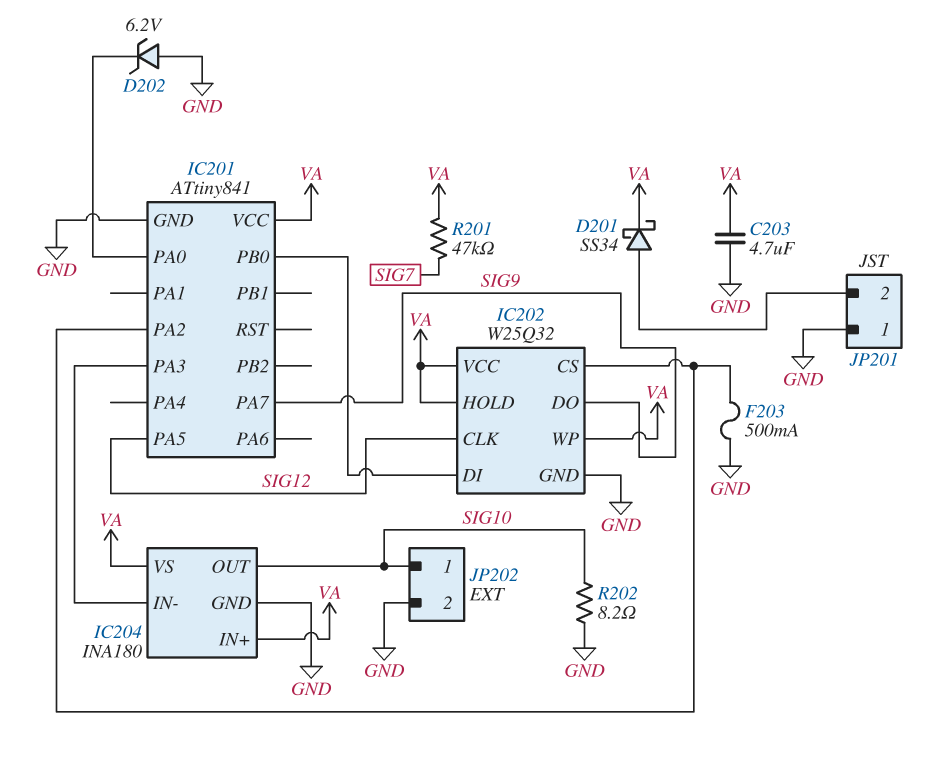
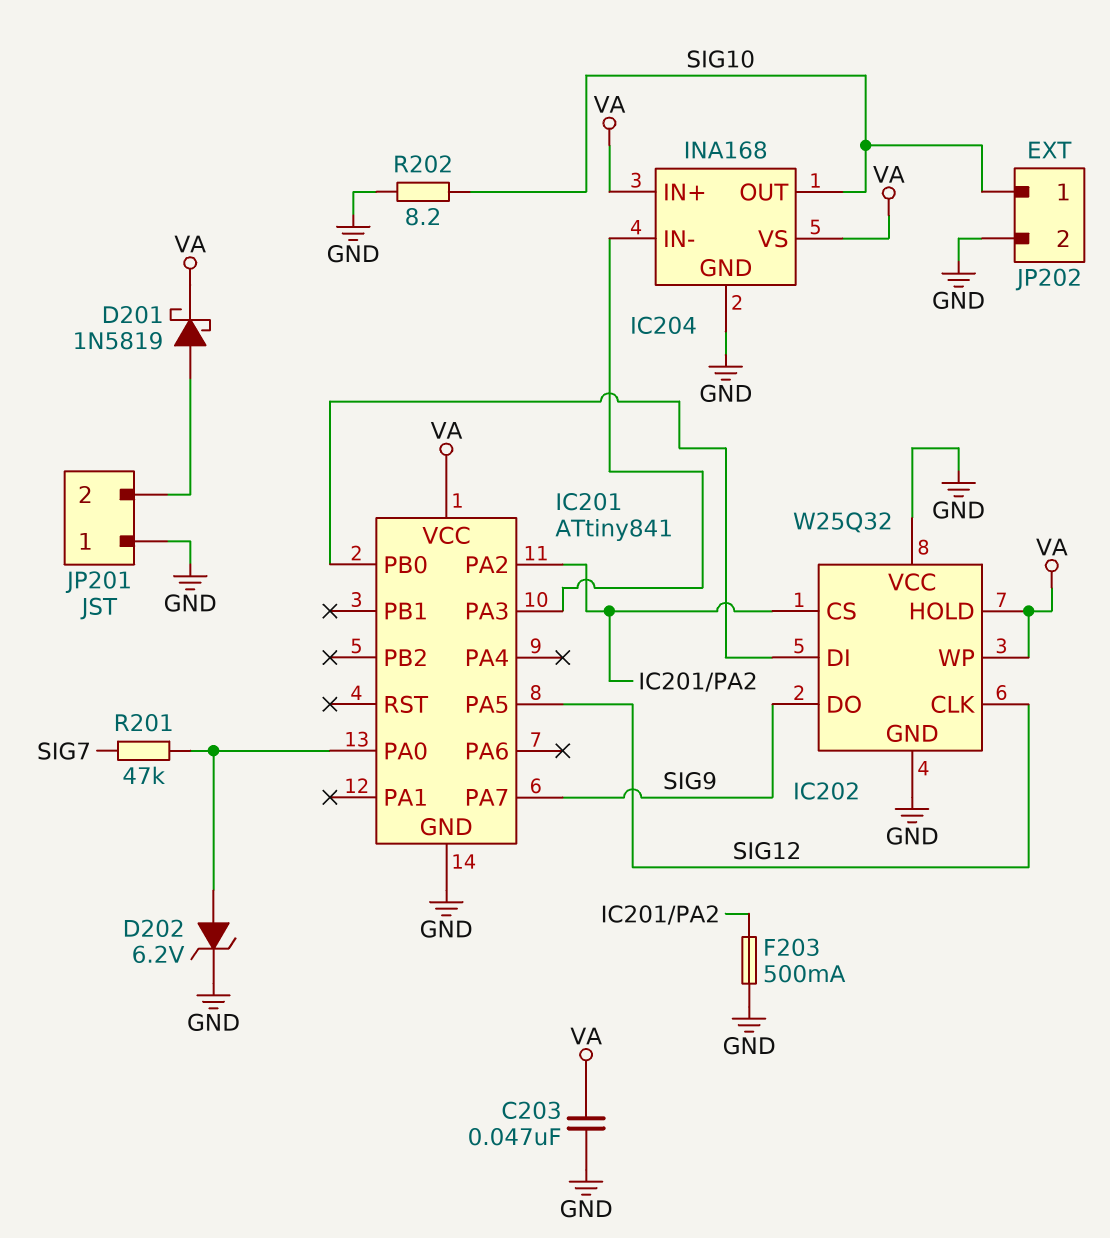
C203: 4.7uF (GND, VA) -> 47nF (GND, VA)
D201: schottky SS34 (A JP201/2, K VA) -> schottky 1N5819 (A JP201/2, K VA)
D202: zener 6.2V (A GND, K IC201/PA0) -> zener 6.2V (A IC201/PA0, K GND)
IC202 pin VCC: VA -> GND
IC204: INA180 -> INA168
R201: 47k (SIG7, VA) -> 47k (IC201/PA0, SIG7)

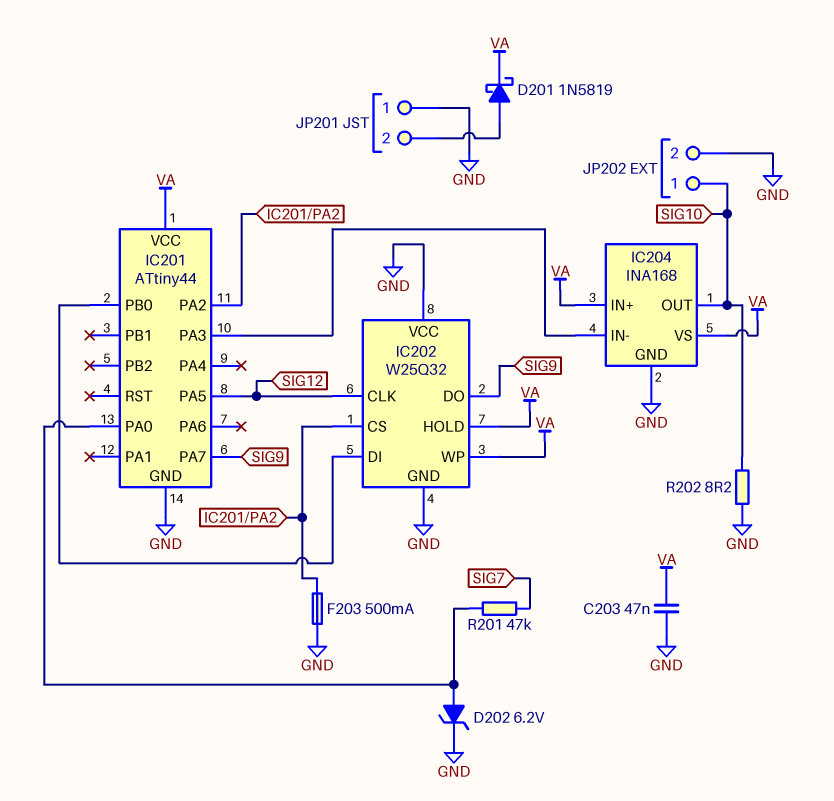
IC201: ATtiny841 -> ATtiny44

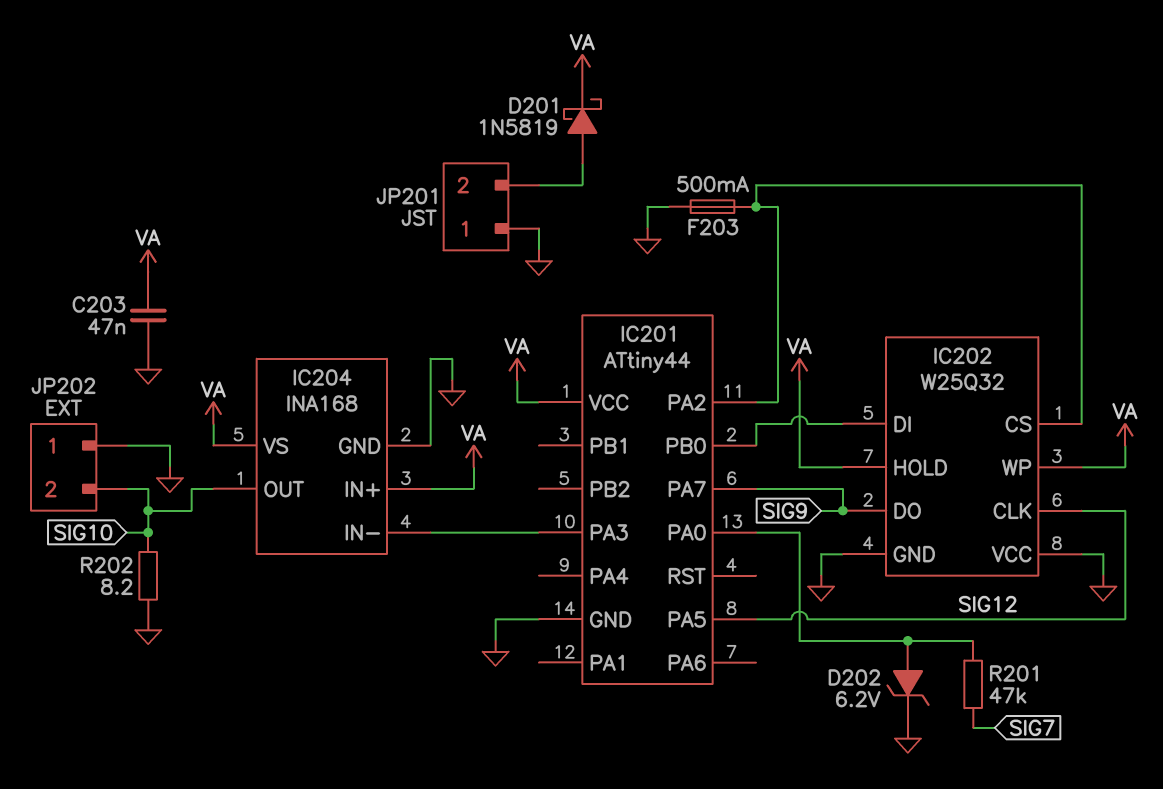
JP202 pin 1: SIG10 -> GND
JP202 pin 2: GND -> SIG10

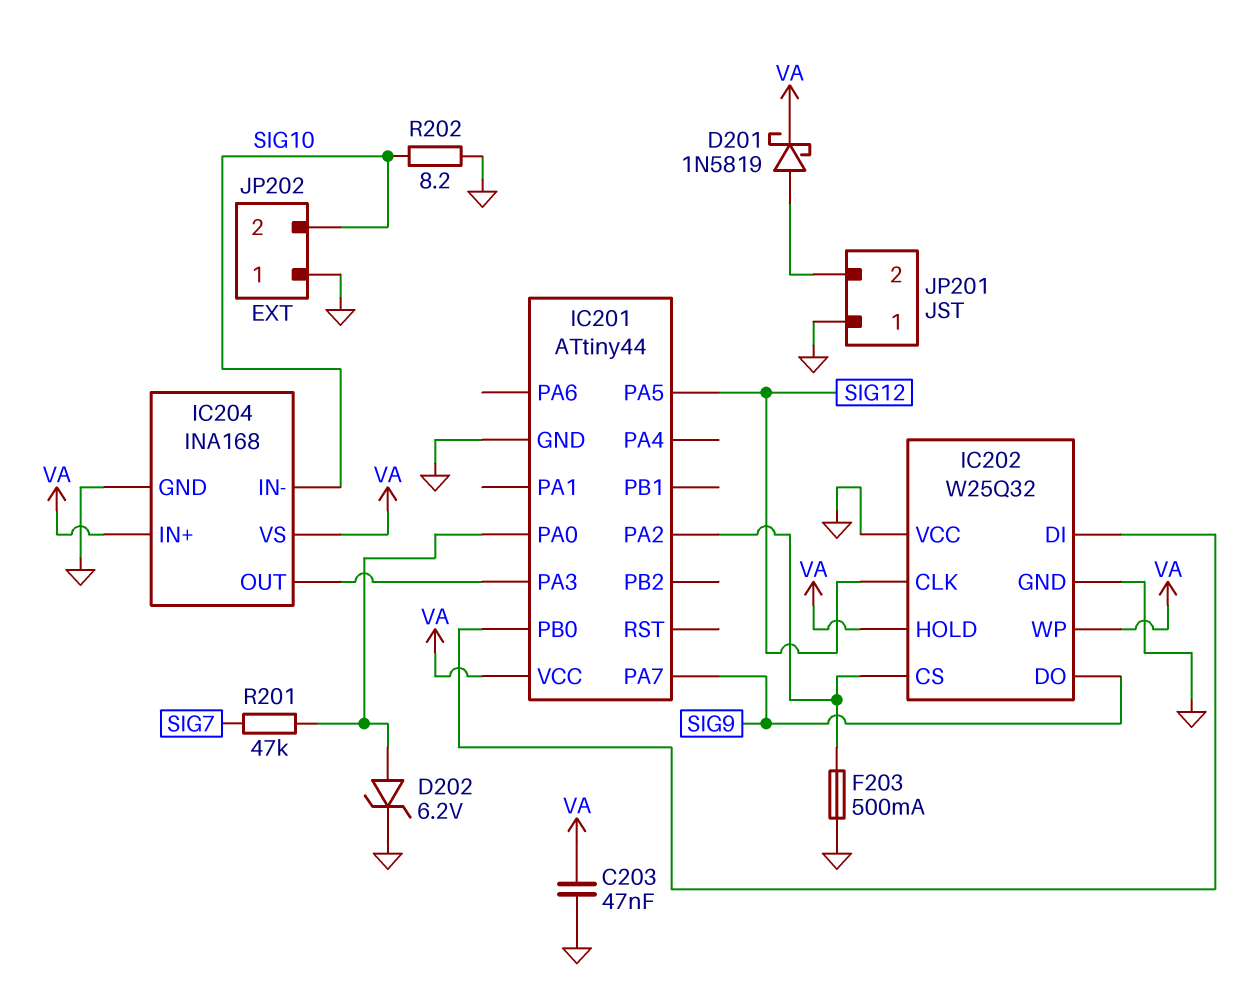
IC204 pin IN-: IC201/PA3 -> SIG10
IC204 pin OUT: SIG10 -> IC201/PA3

